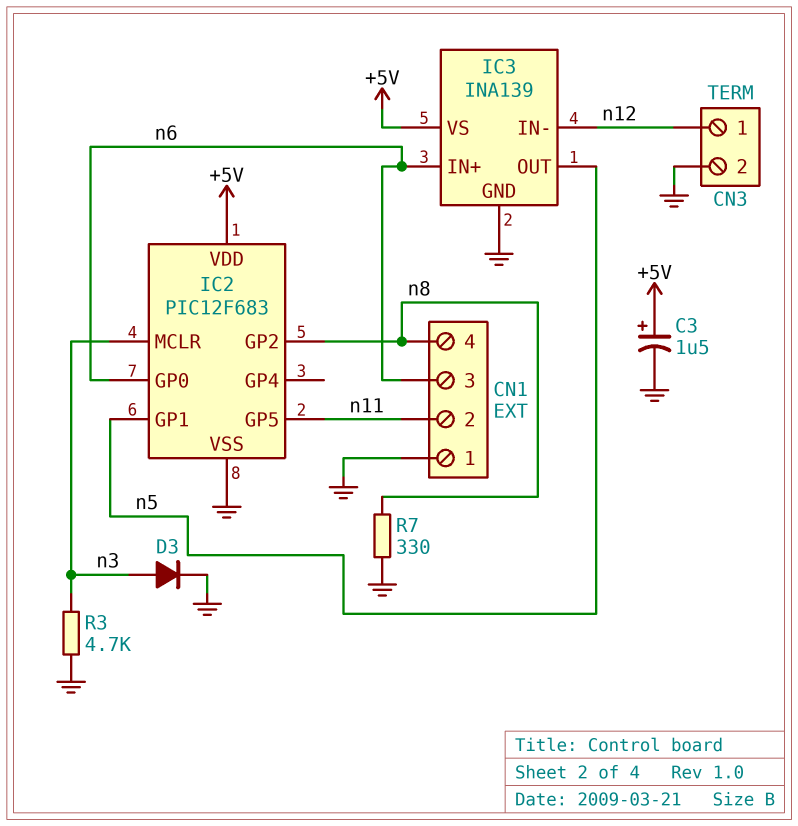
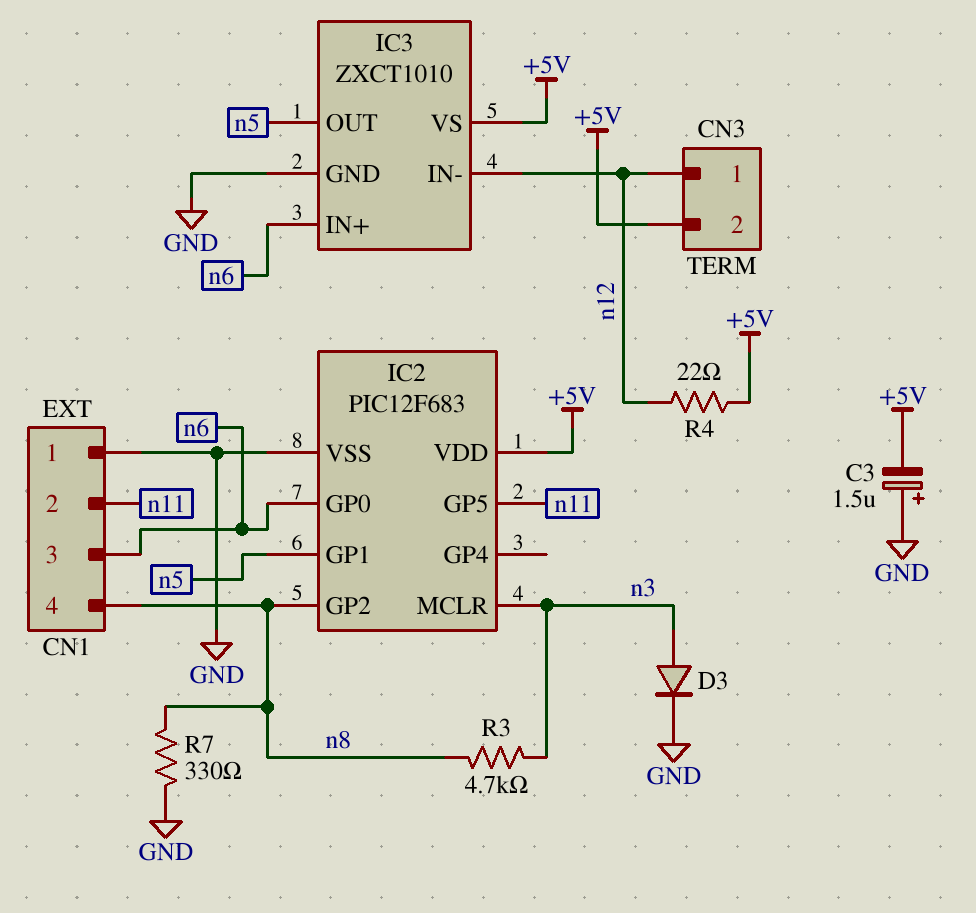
C3: 1.5uF (plus +5V, minus GND) -> 1.5uF (plus GND, minus +5V)
CN3 pin 2: GND -> +5V
IC3: INA139 -> ZXCT1010
R3: 4.7k (GND, n3) -> 4.7k (n3, n8)
R4: none -> 22 (+5V, n12)

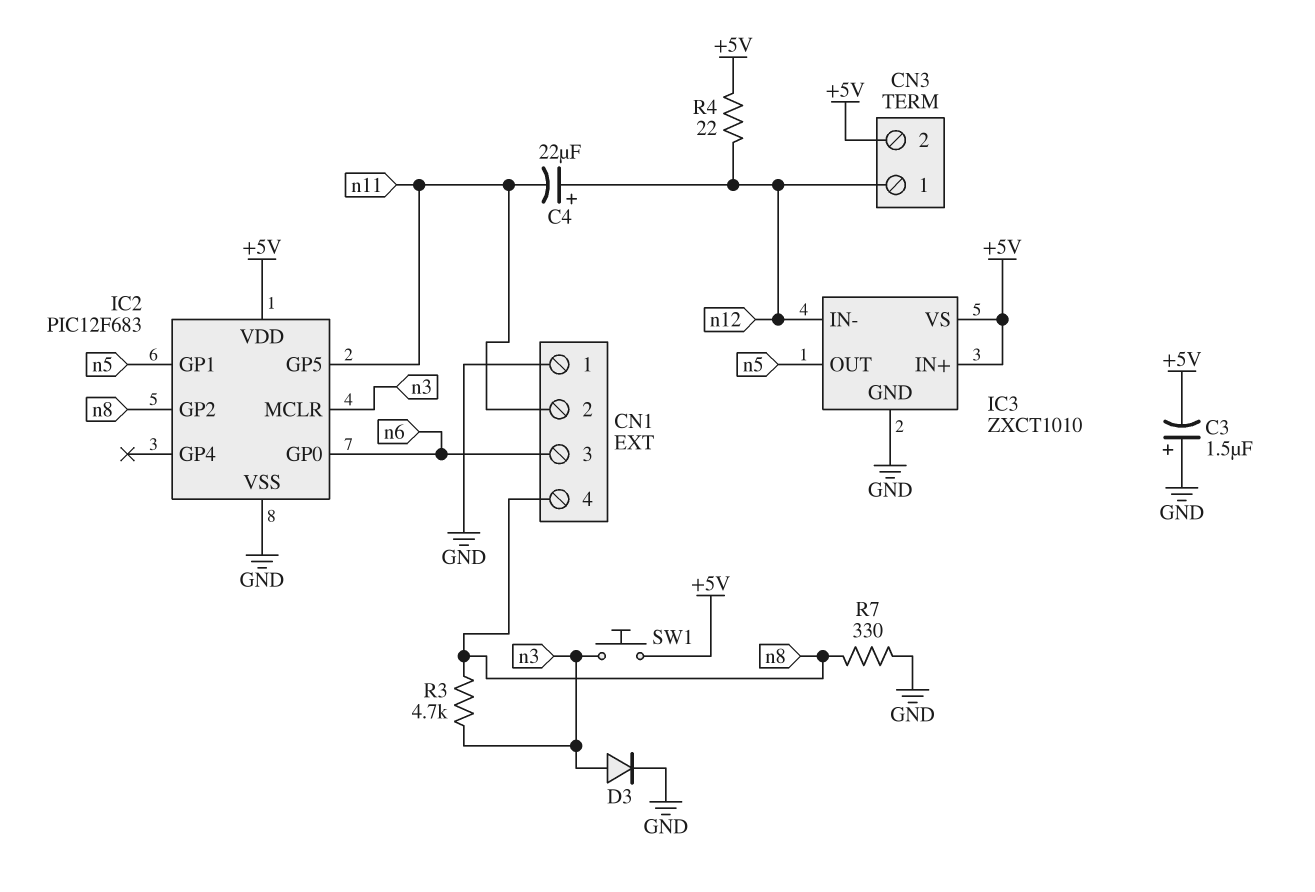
C4: none -> 22uF (plus n12, minus n11)
IC3 pin IN+: n6 -> +5V
SW1: none -> button (+5V, n3)

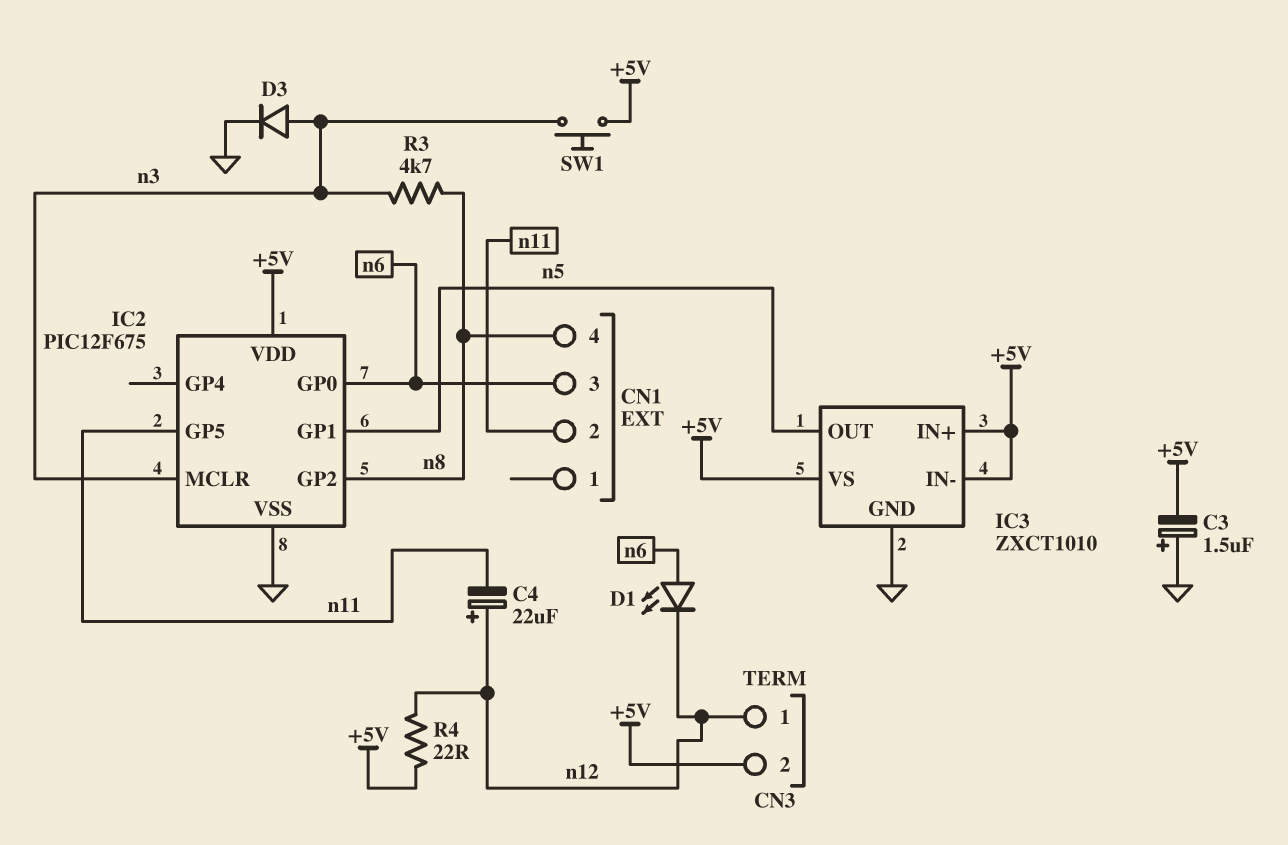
CN1 pin 1: GND -> none
D1: none -> LED (A n6, K n12)
IC2: PIC12F683 -> PIC12F675
IC3 pin IN-: n12 -> +5V
R7: 330 (GND, n8) -> none

